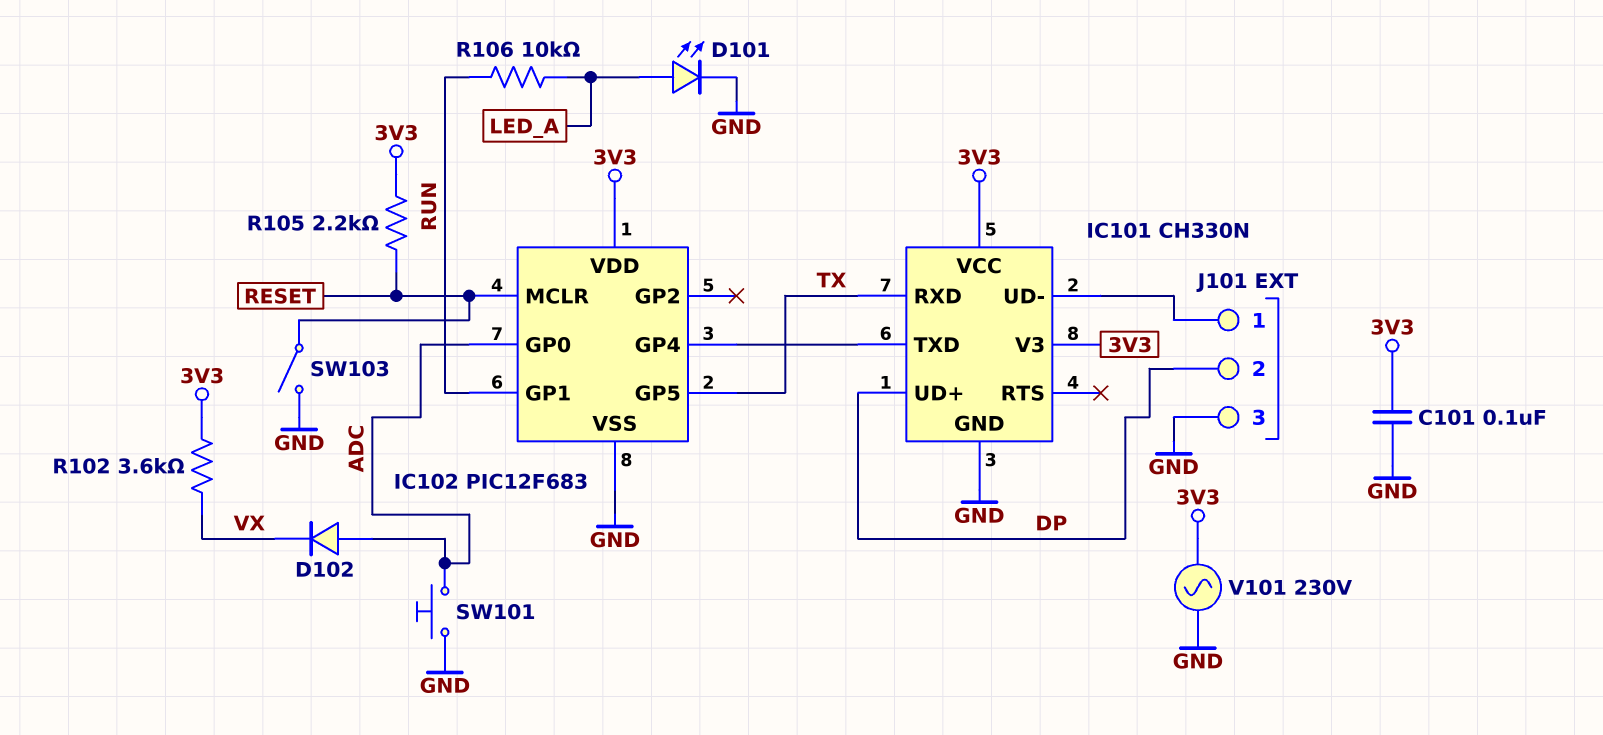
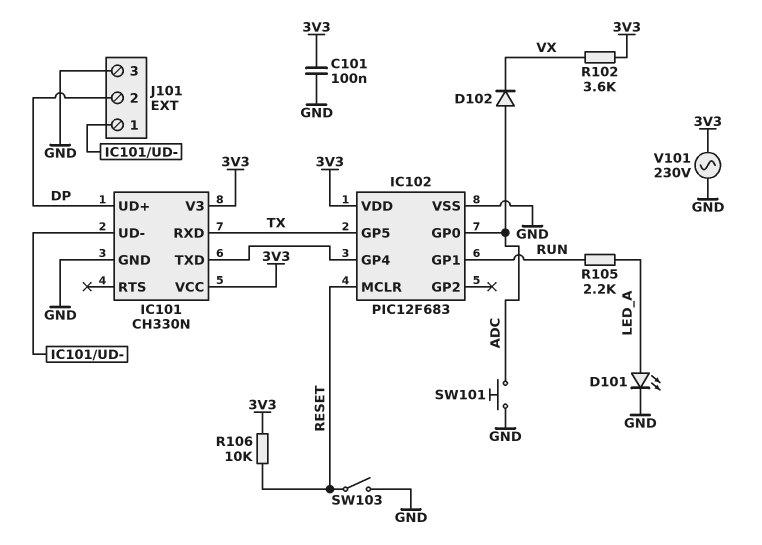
R105: 2.2k (3V3, RESET) -> 2.2k (LED_A, RUN)
R106: 10k (LED_A, RUN) -> 10k (3V3, RESET)

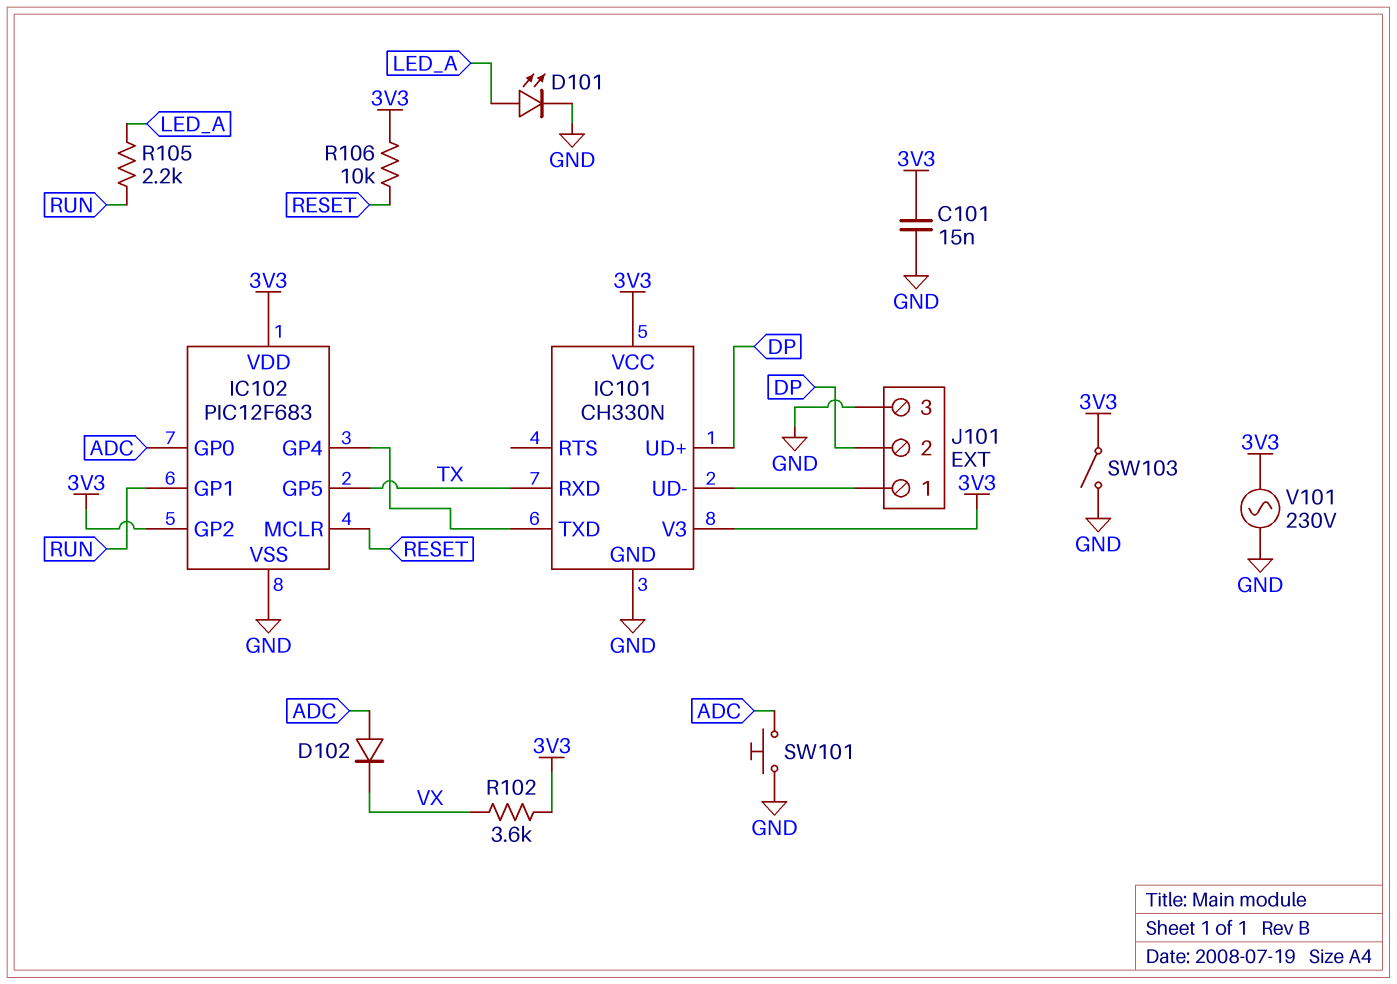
C101: 100nF (3V3, GND) -> 15nF (3V3, GND)
IC102 pin GP2: none -> 3V3
SW103: switch (GND, RESET) -> switch (3V3, GND)

